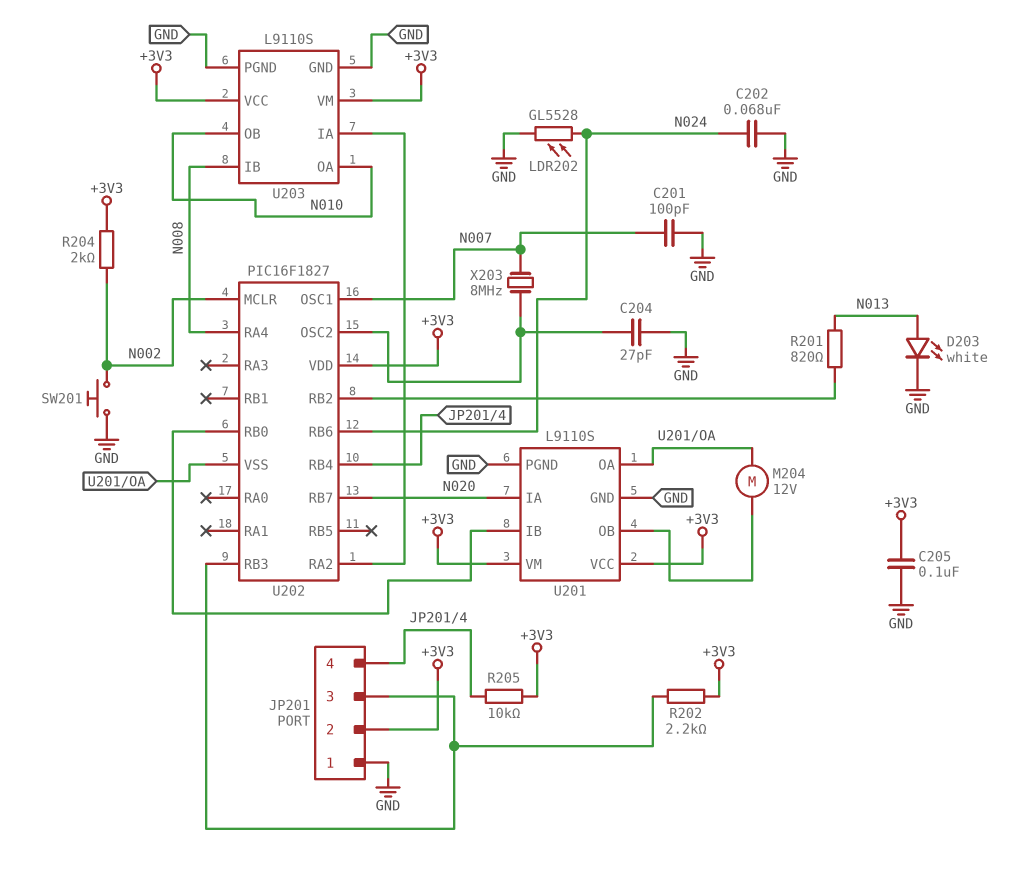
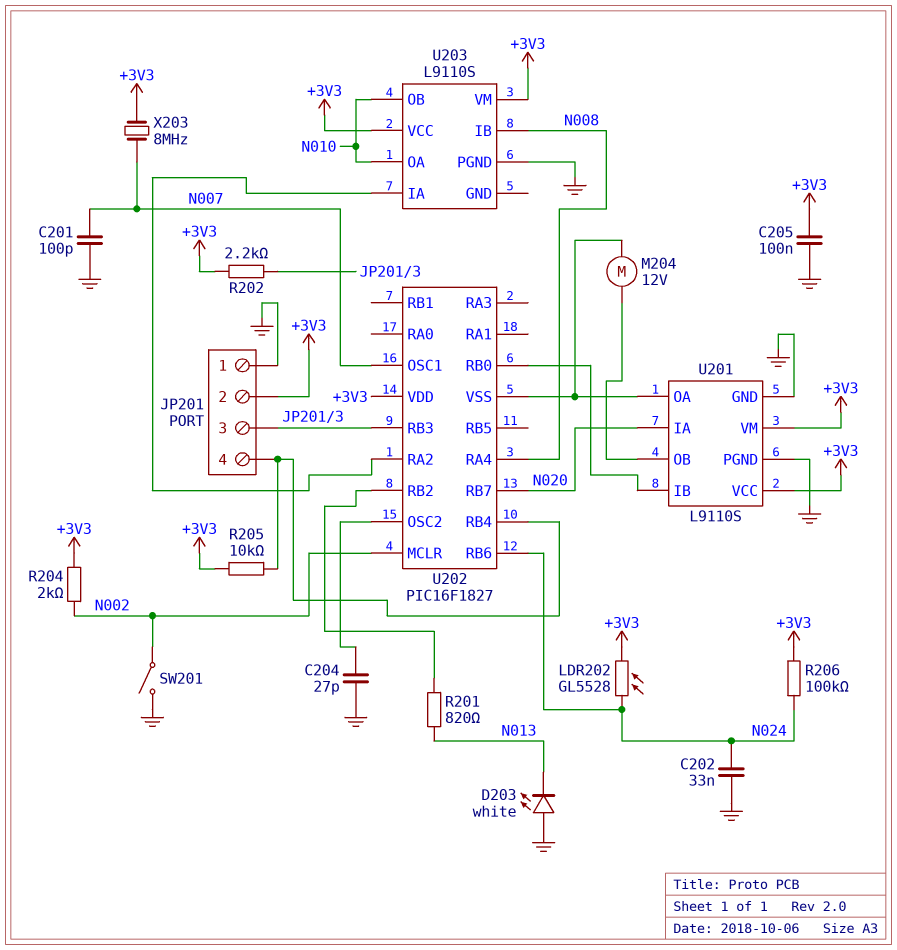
C202: 68nF (GND, N024) -> 33nF (GND, N024)
D203: LED white (A N013, K GND) -> LED white (A GND, K N013)
LDR202: GL5528 (GND, N024) -> GL5528 (+3V3, N024)
R206: none -> 100k (+3V3, N024)
SW201: button (GND, N002) -> switch (GND, N002)
U203 pin GND: GND -> none
X203: 8MHz (N007, U202/OSC2) -> 8MHz (+3V3, N007)

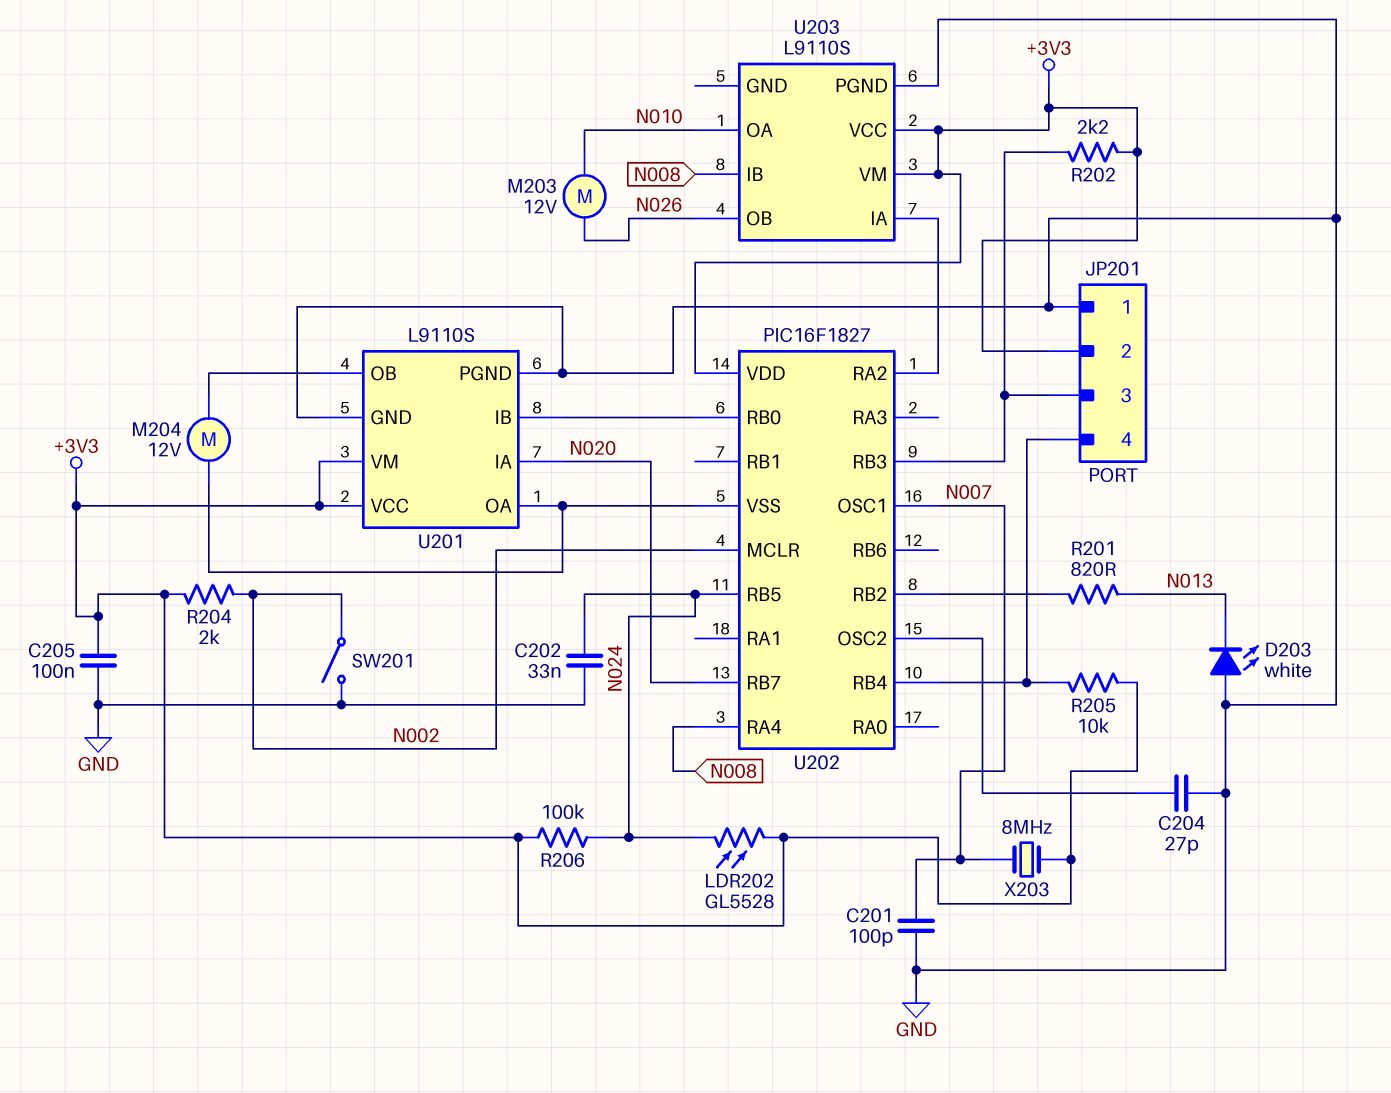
M203: none -> motor 12V (N010, N026)
U202 pin RB5: none -> N024
U202 pin RB6: N024 -> none
U203 pin OB: N010 -> N026

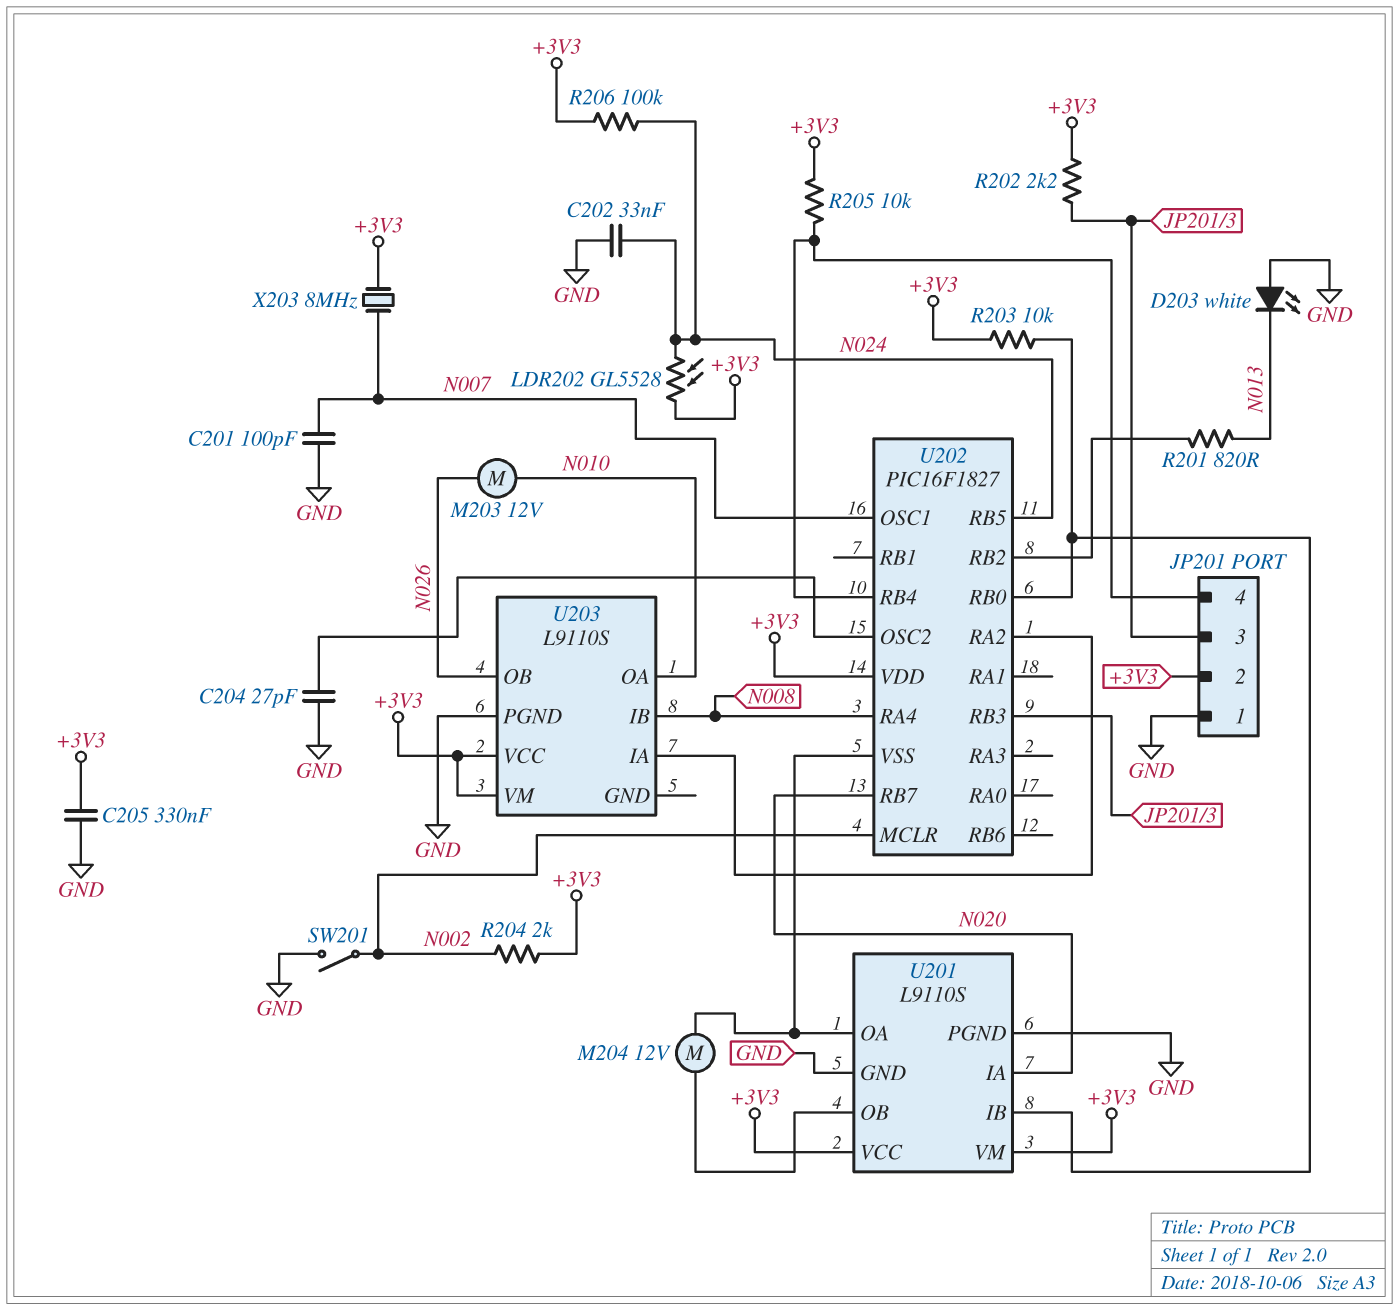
C205: 100nF (+3V3, GND) -> 330nF (+3V3, GND)
R203: none -> 10k (+3V3, U201/IB)

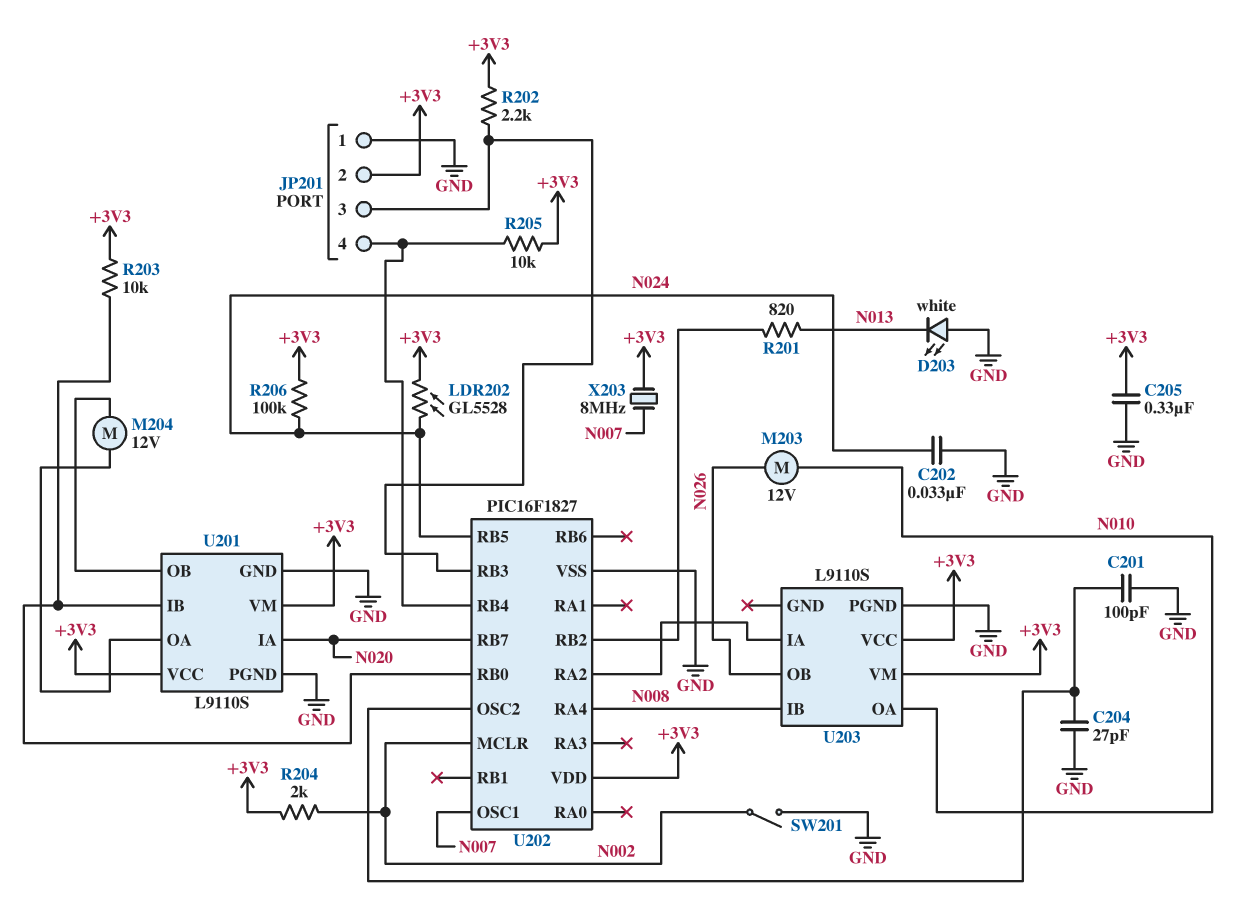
C201: 100pF (GND, N007) -> 100pF (GND, U202/OSC2)
U202 pin VSS: U201/OA -> GND

